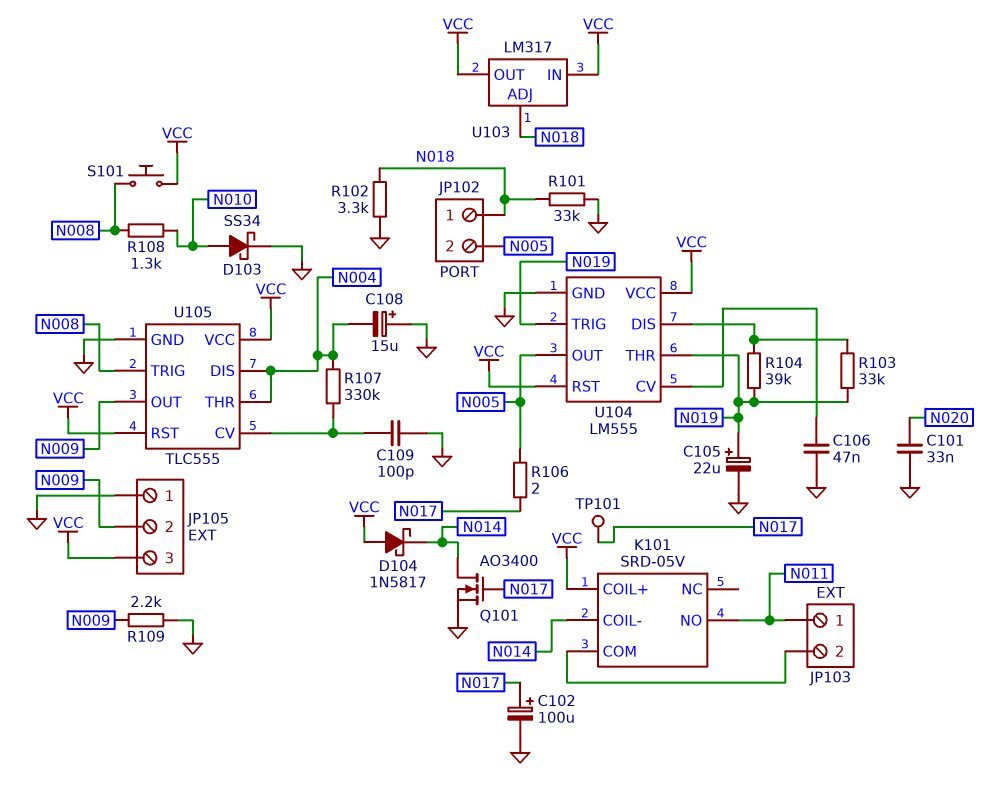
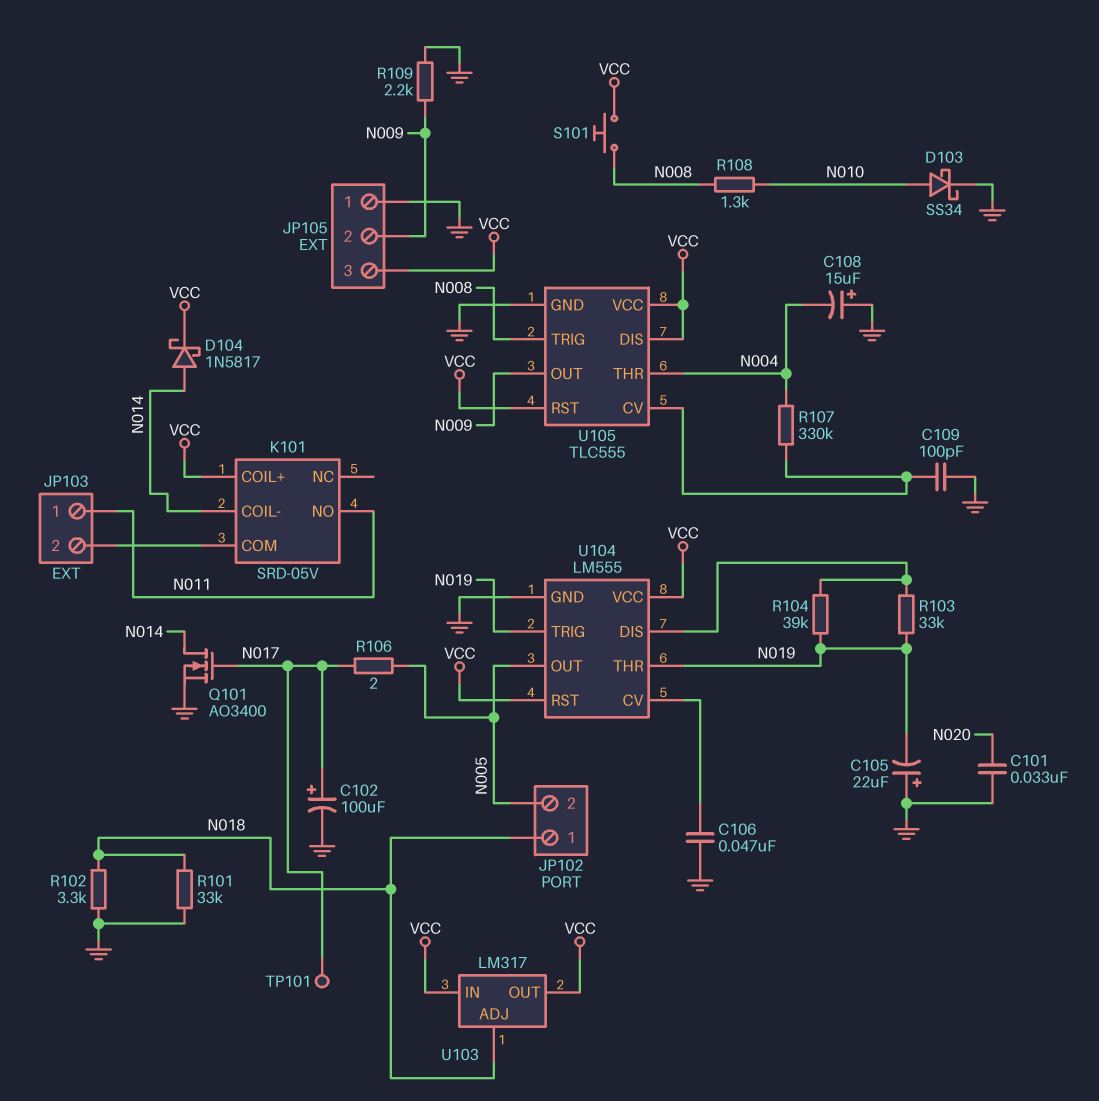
C105: 22uF (plus N019, minus GND) -> 22uF (plus GND, minus N019)
D104: schottky 1N5817 (A VCC, K N014) -> schottky 1N5817 (A N014, K VCC)
U105 pin DIS: N004 -> VCC

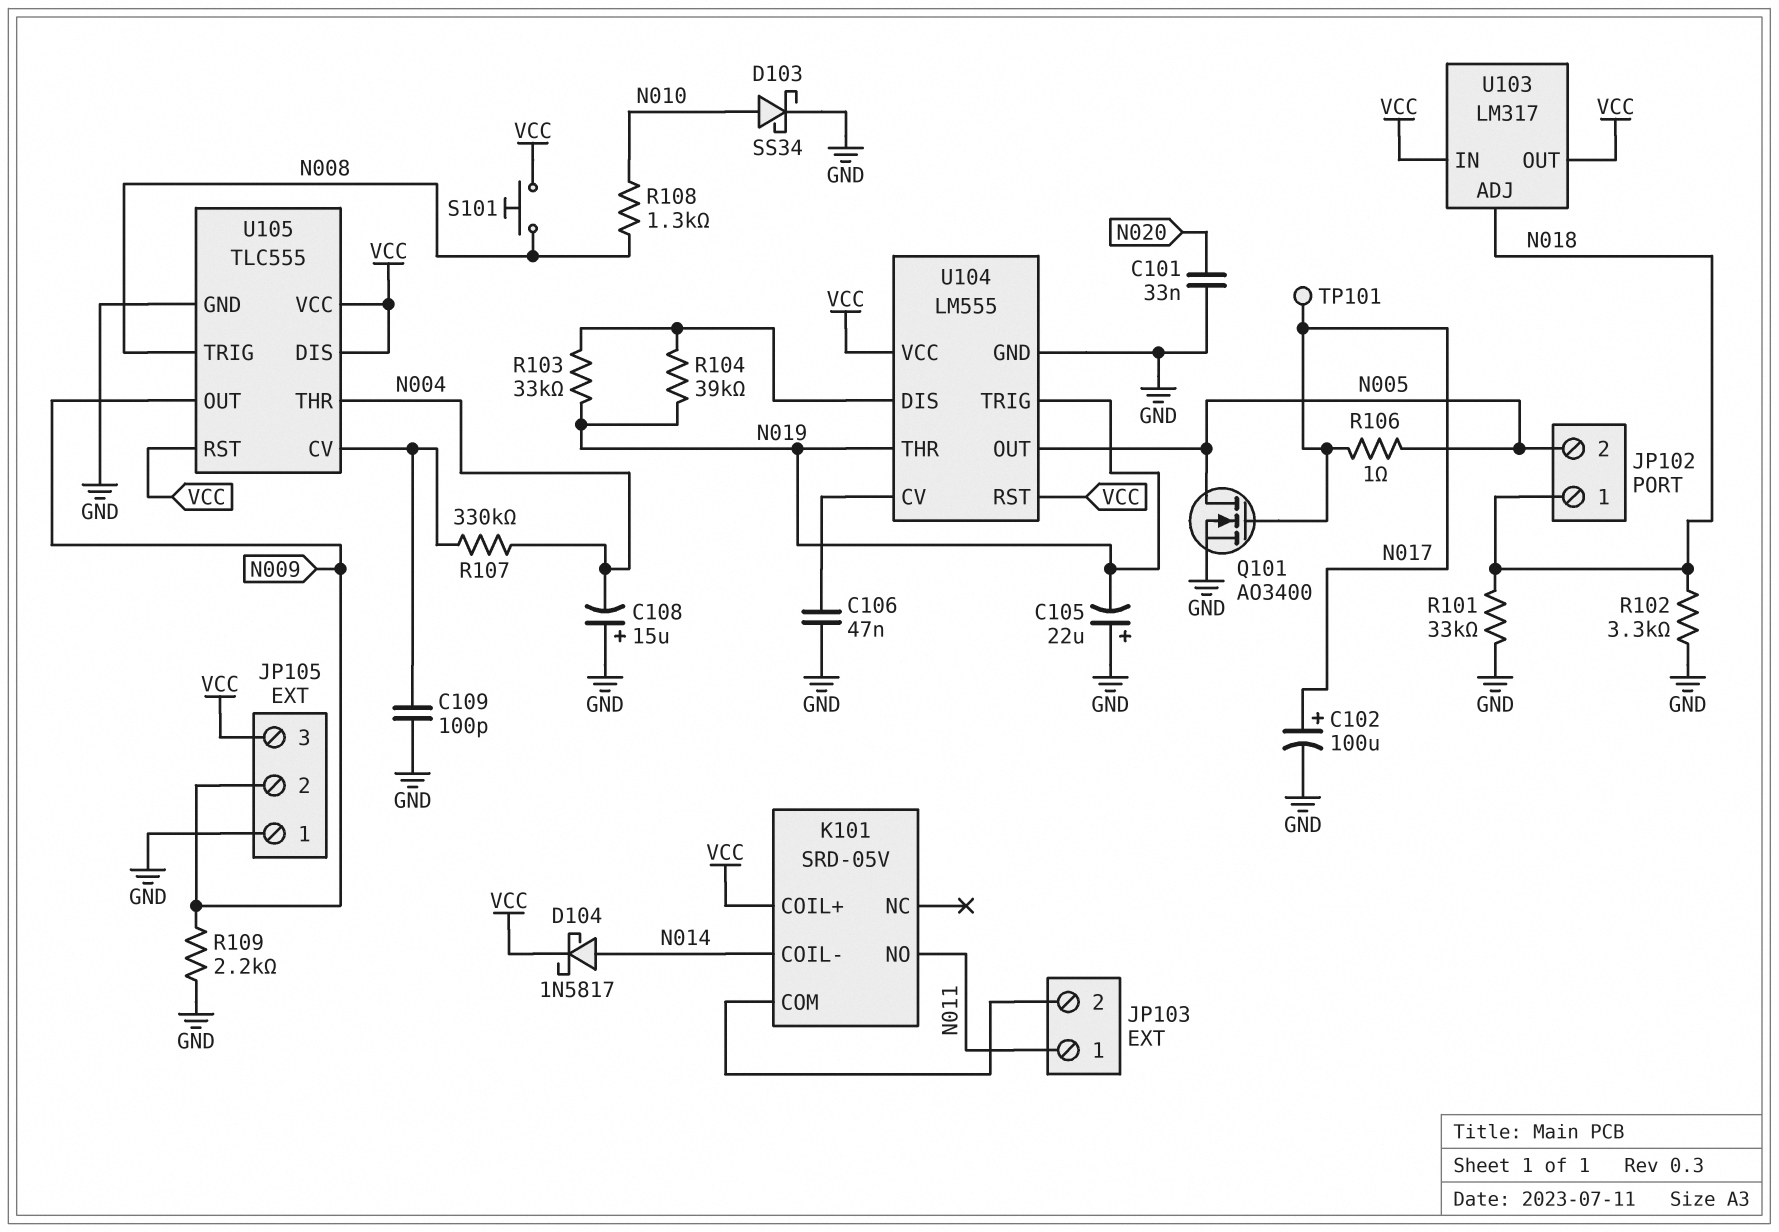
Q101: NMOS AO3400 (G N017, D N014, S GND) -> NMOS AO3400 (G N017, D N005, S GND)
R106: 2 (N005, N017) -> 1 (N005, N017)

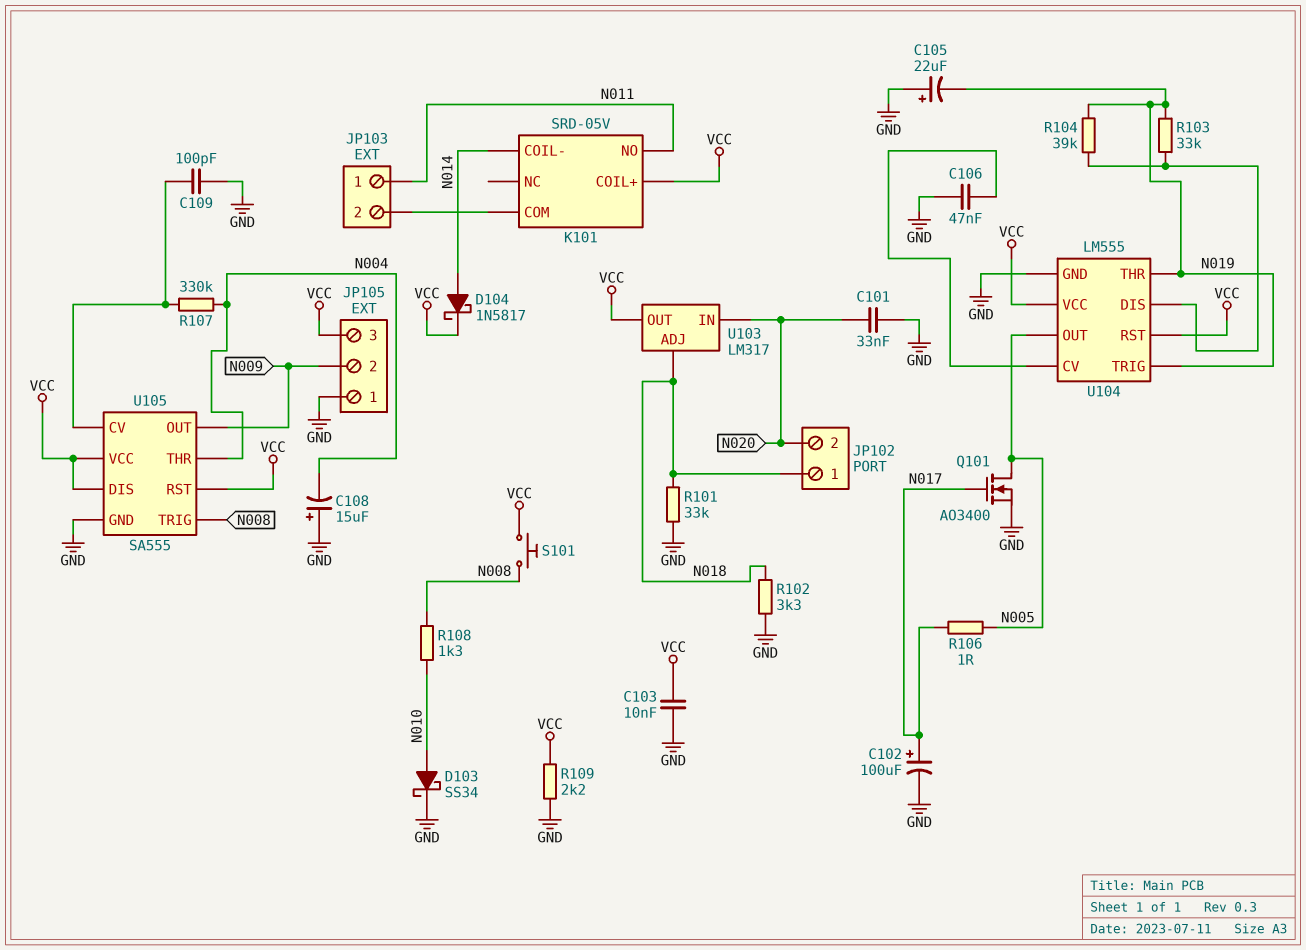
C103: none -> 10nF (GND, VCC)
JP102 pin 2: N005 -> N020
R109: 2.2k (GND, N009) -> 2.2k (GND, VCC)
TP101: test point (N017) -> none
U103 pin IN: VCC -> N020
U105: TLC555 -> SA555

